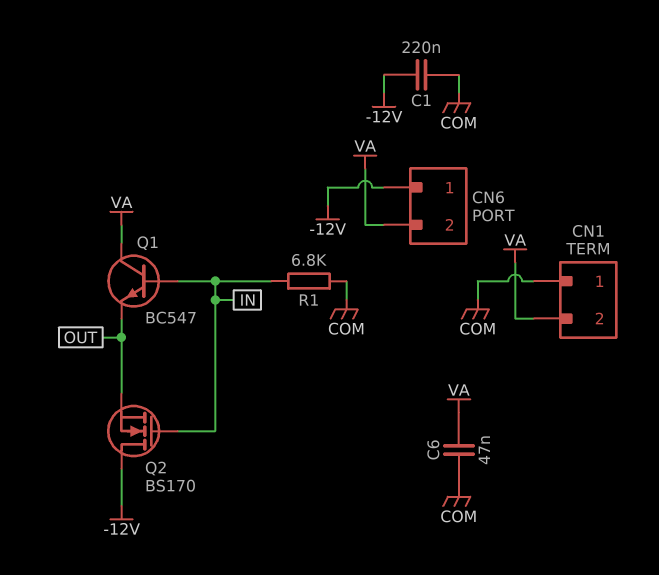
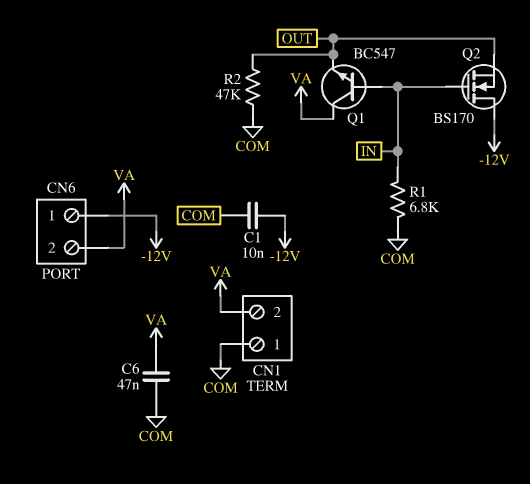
C1: 220nF (-12V, COM) -> 10nF (-12V, COM)
R2: none -> 47k (COM, OUT)

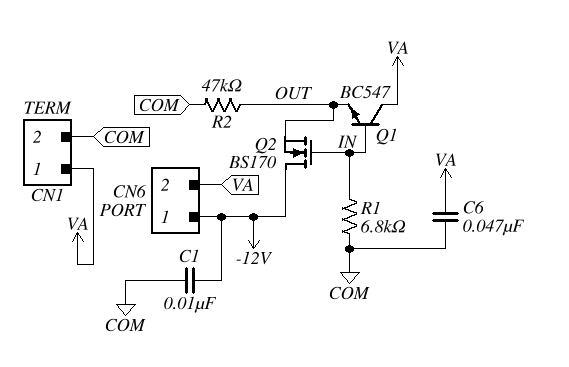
CN1 pin 1: COM -> VA
CN1 pin 2: VA -> COM

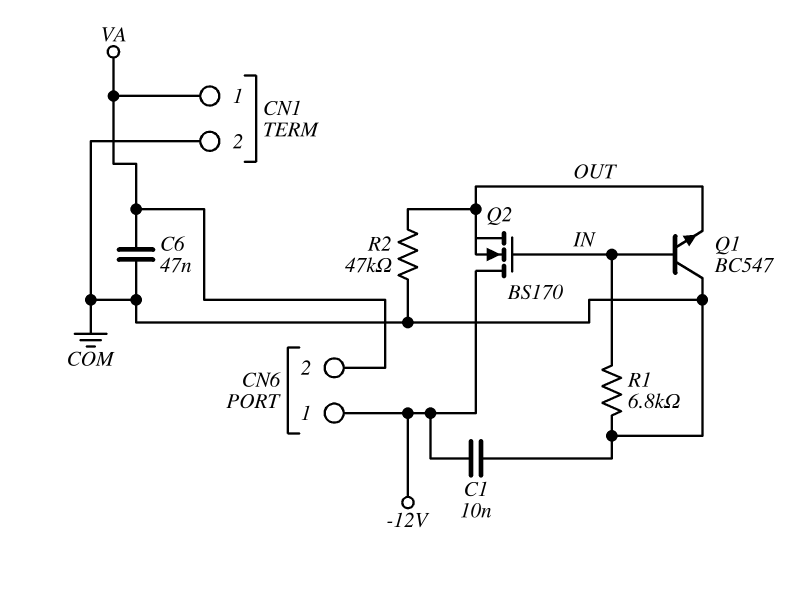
Q1: NPN BC547 (B IN, C VA, E OUT) -> NPN BC547 (B IN, C COM, E OUT)

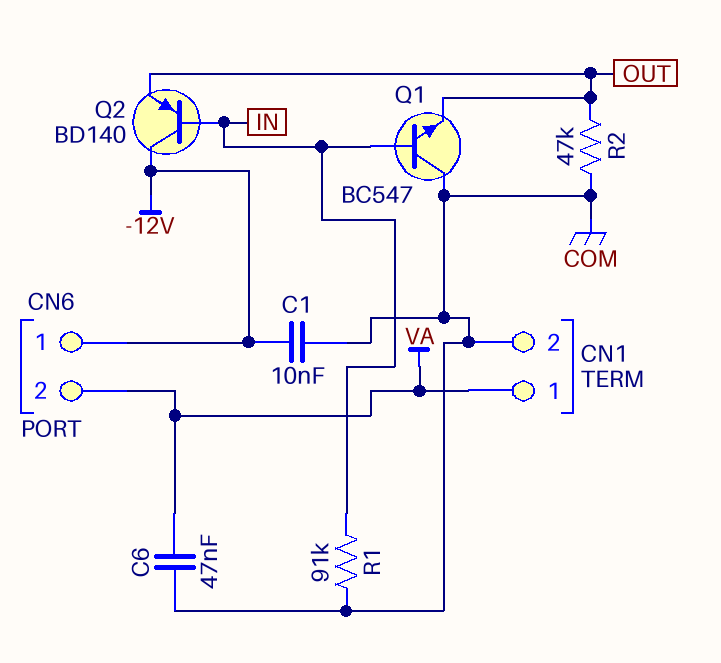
Q2: NMOS BS170 (G IN, D -12V, S OUT) -> PNP BD140 (B IN, C -12V, E OUT)
R1: 6.8k (COM, IN) -> 91k (COM, IN)

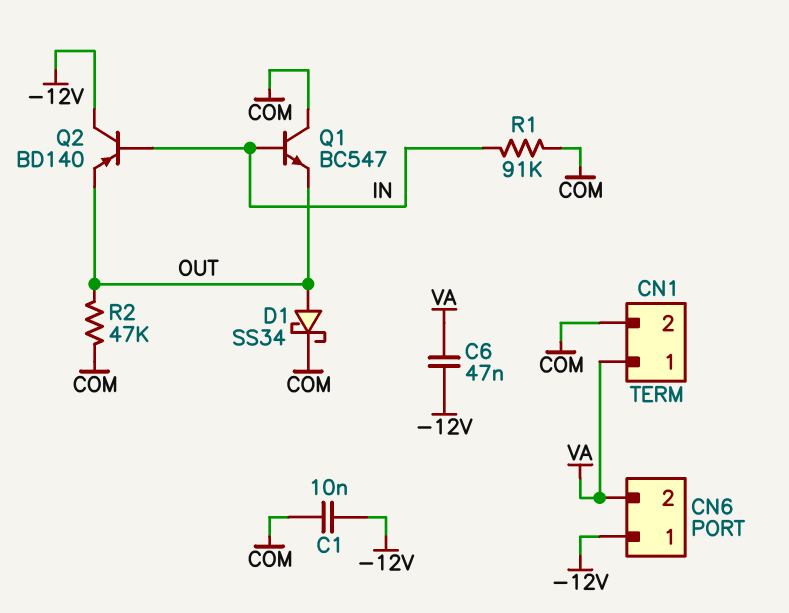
C6: 47nF (COM, VA) -> 47nF (-12V, VA)
D1: none -> schottky SS34 (A OUT, K COM)

